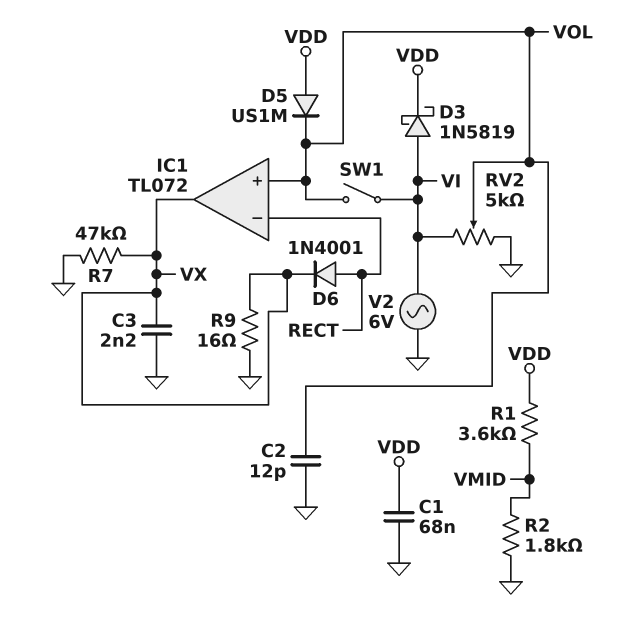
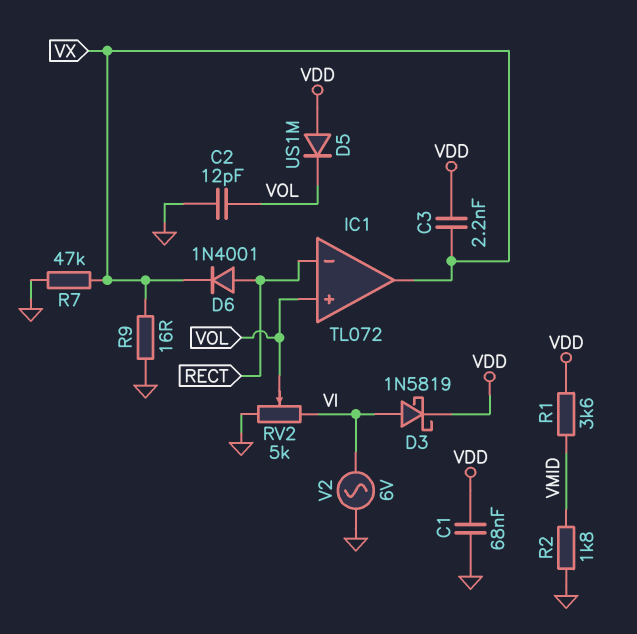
C3: 2.2nF (GND, VX) -> 2.2nF (VDD, VX)
SW1: switch (VI, VOL) -> none

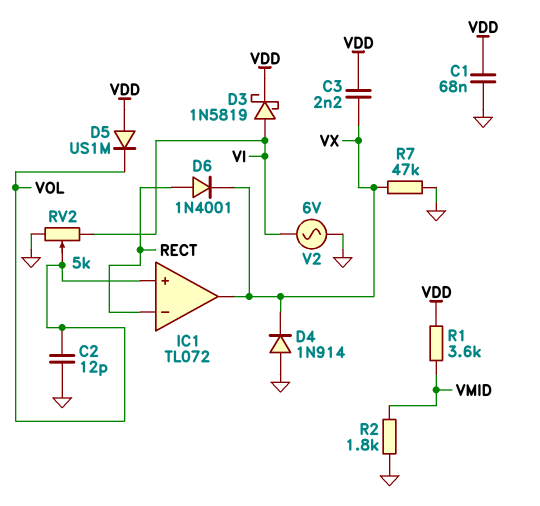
D4: none -> diode 1N914 (A GND, K VX)
R9: 16 (GND, VX) -> none

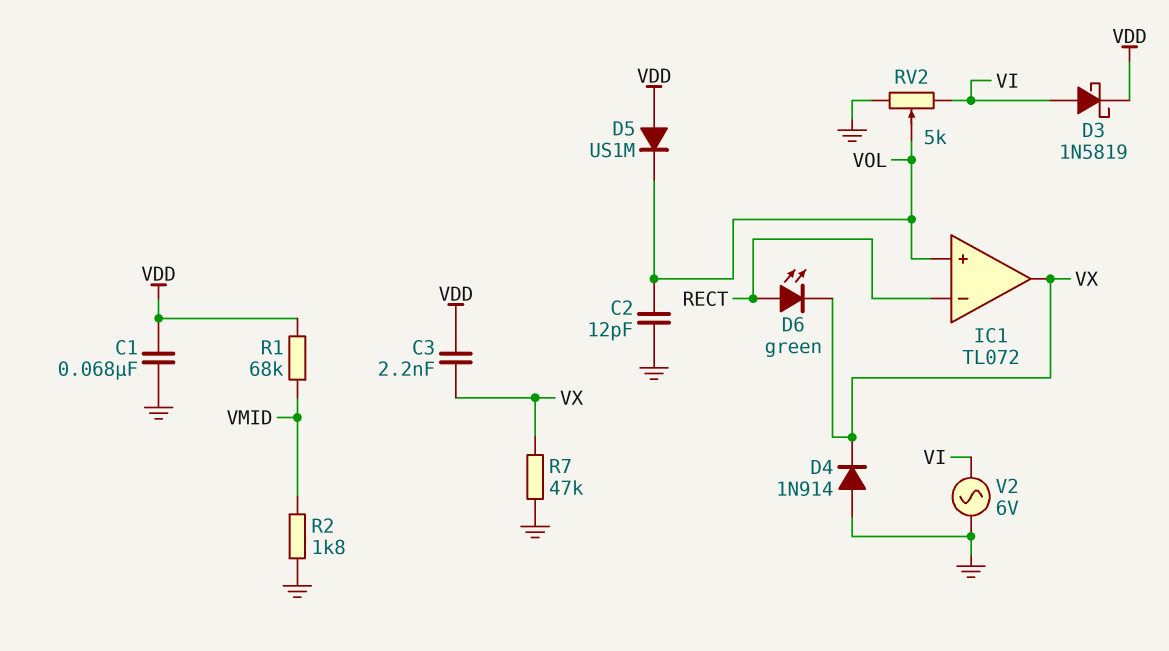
D6: diode 1N4001 (A RECT, K VX) -> LED green (A RECT, K VX)
R1: 3.6k (VDD, VMID) -> 68k (VDD, VMID)

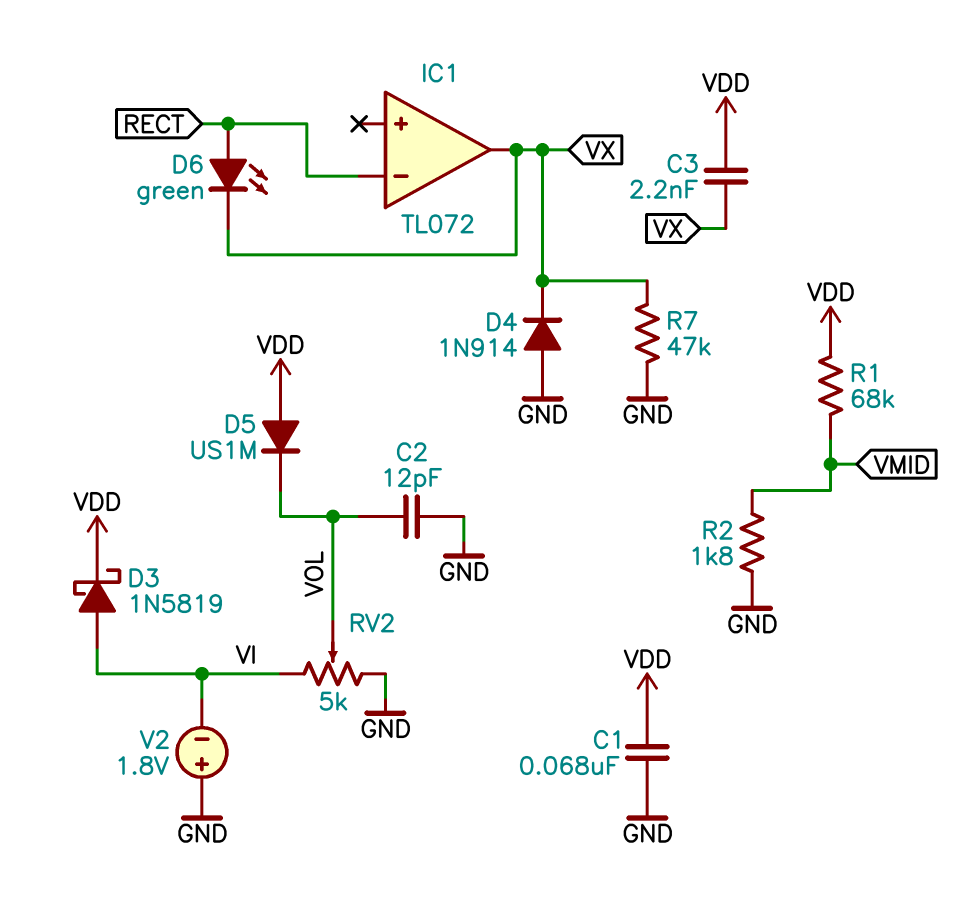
IC1 pin in+: VOL -> none
V2: AC 6V (GND, VI) -> 1.8V (plus GND, minus VI)

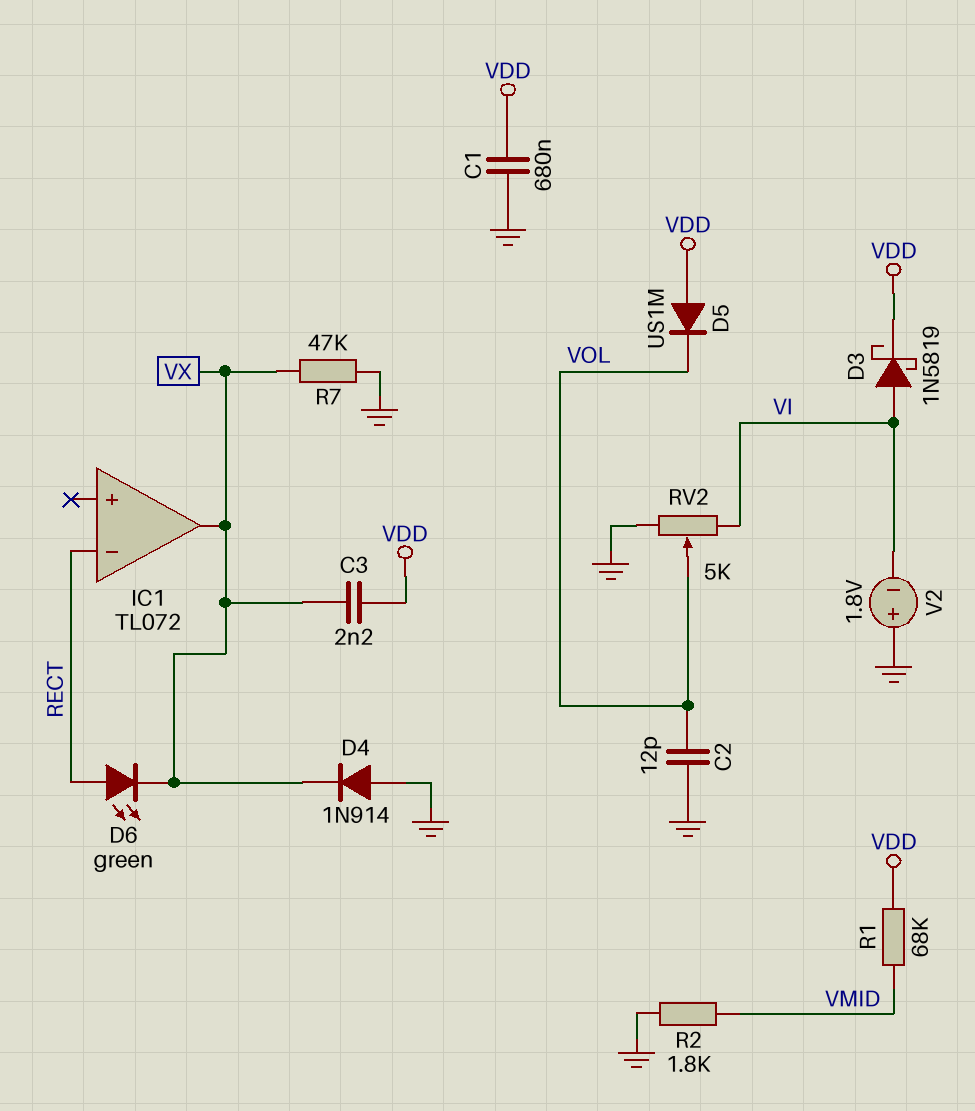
C1: 68nF (GND, VDD) -> 680nF (GND, VDD)

